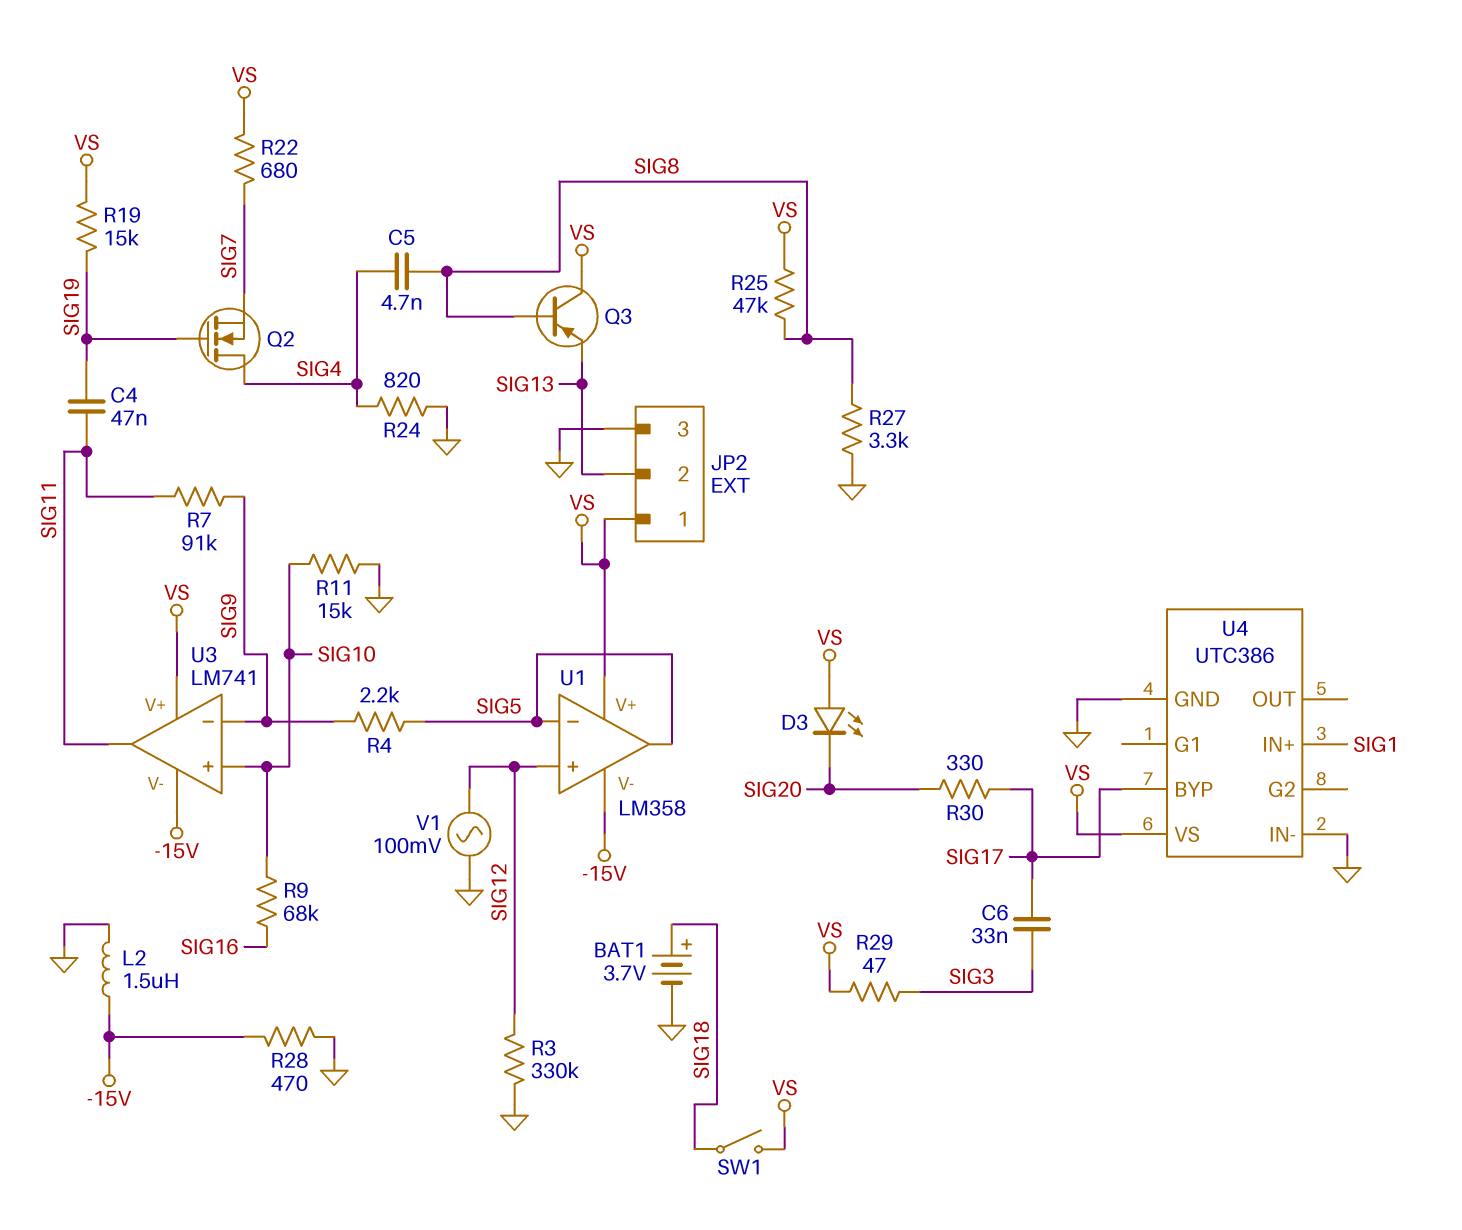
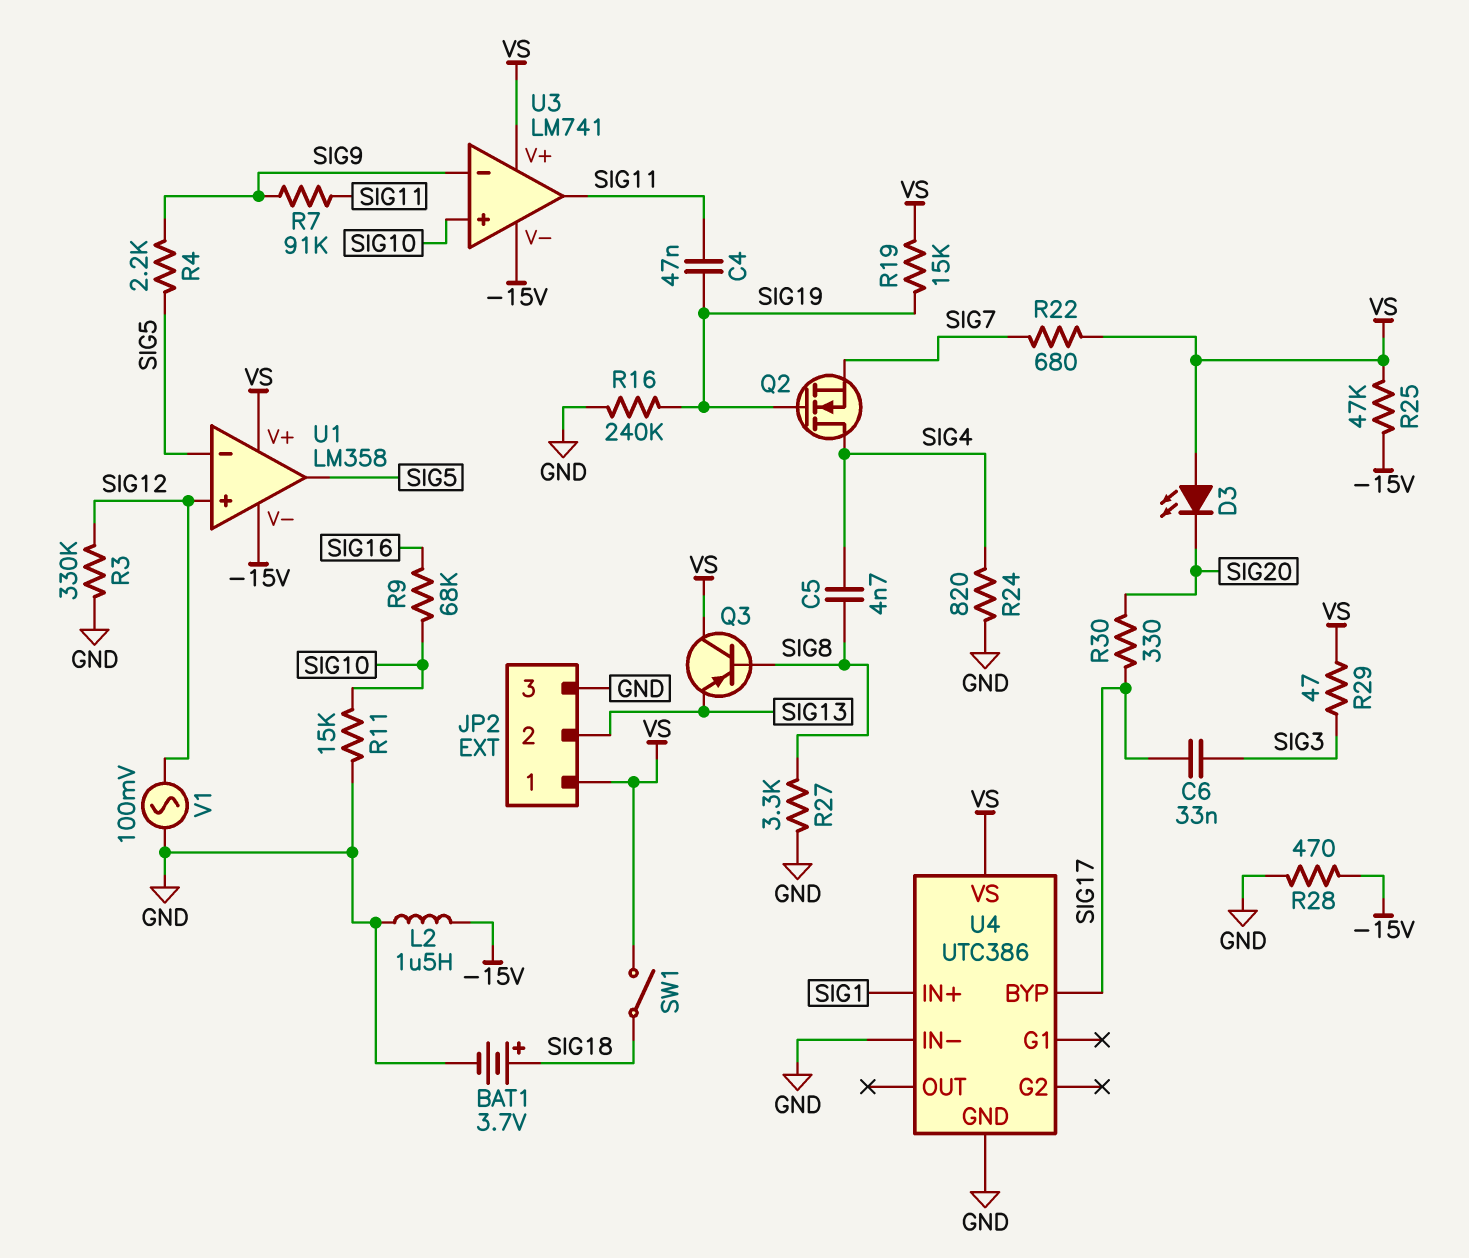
R16: none -> 240k (GND, SIG19)
R25: 47k (SIG8, VS) -> 47k (-15V, VS)

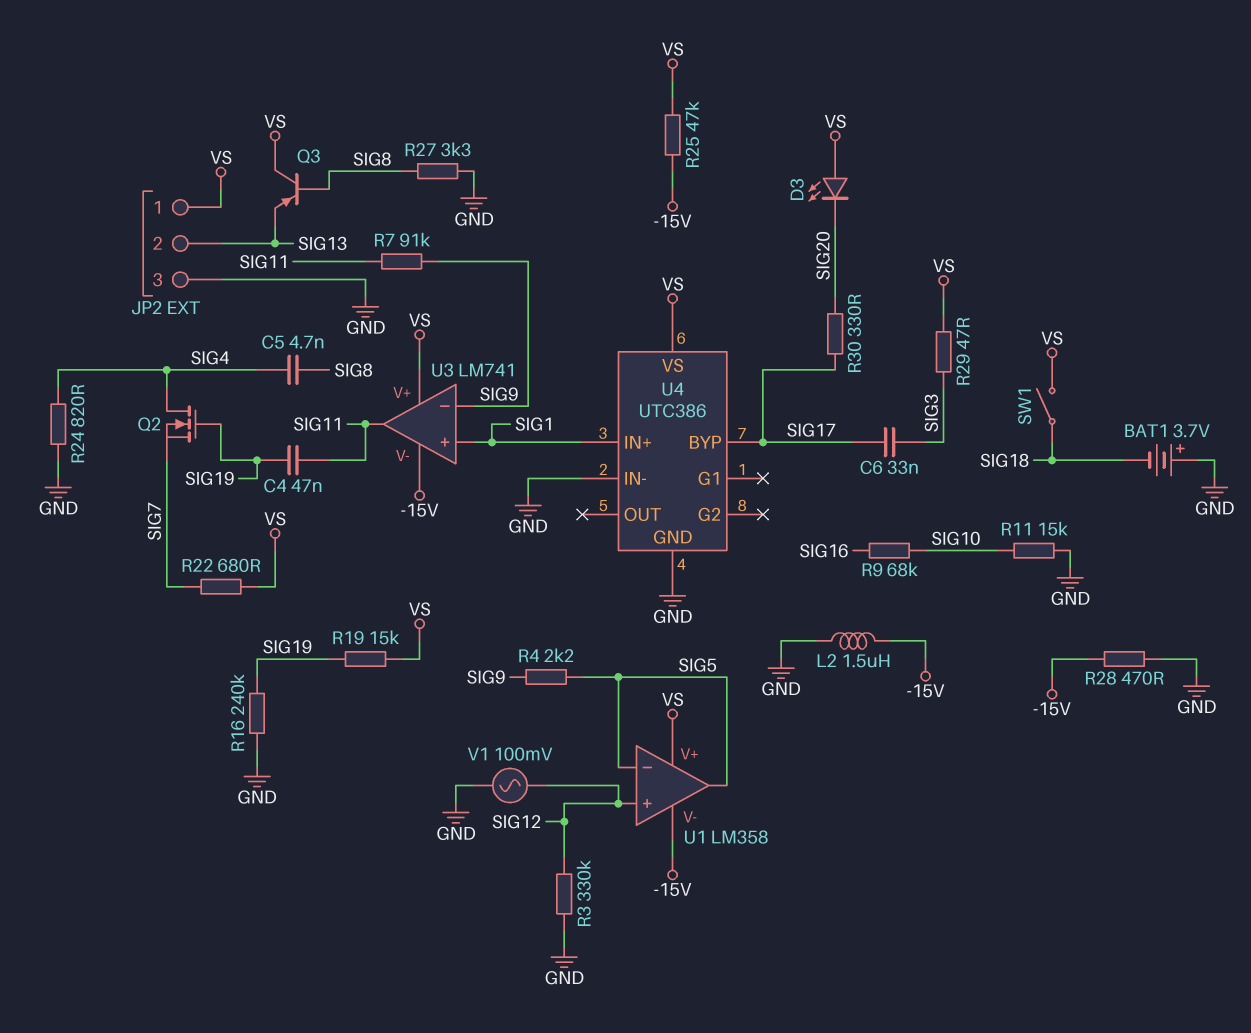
BAT1: 3.7V (plus SIG18, minus GND) -> 3.7V (plus GND, minus SIG18)
U3 pin in+: SIG10 -> SIG1

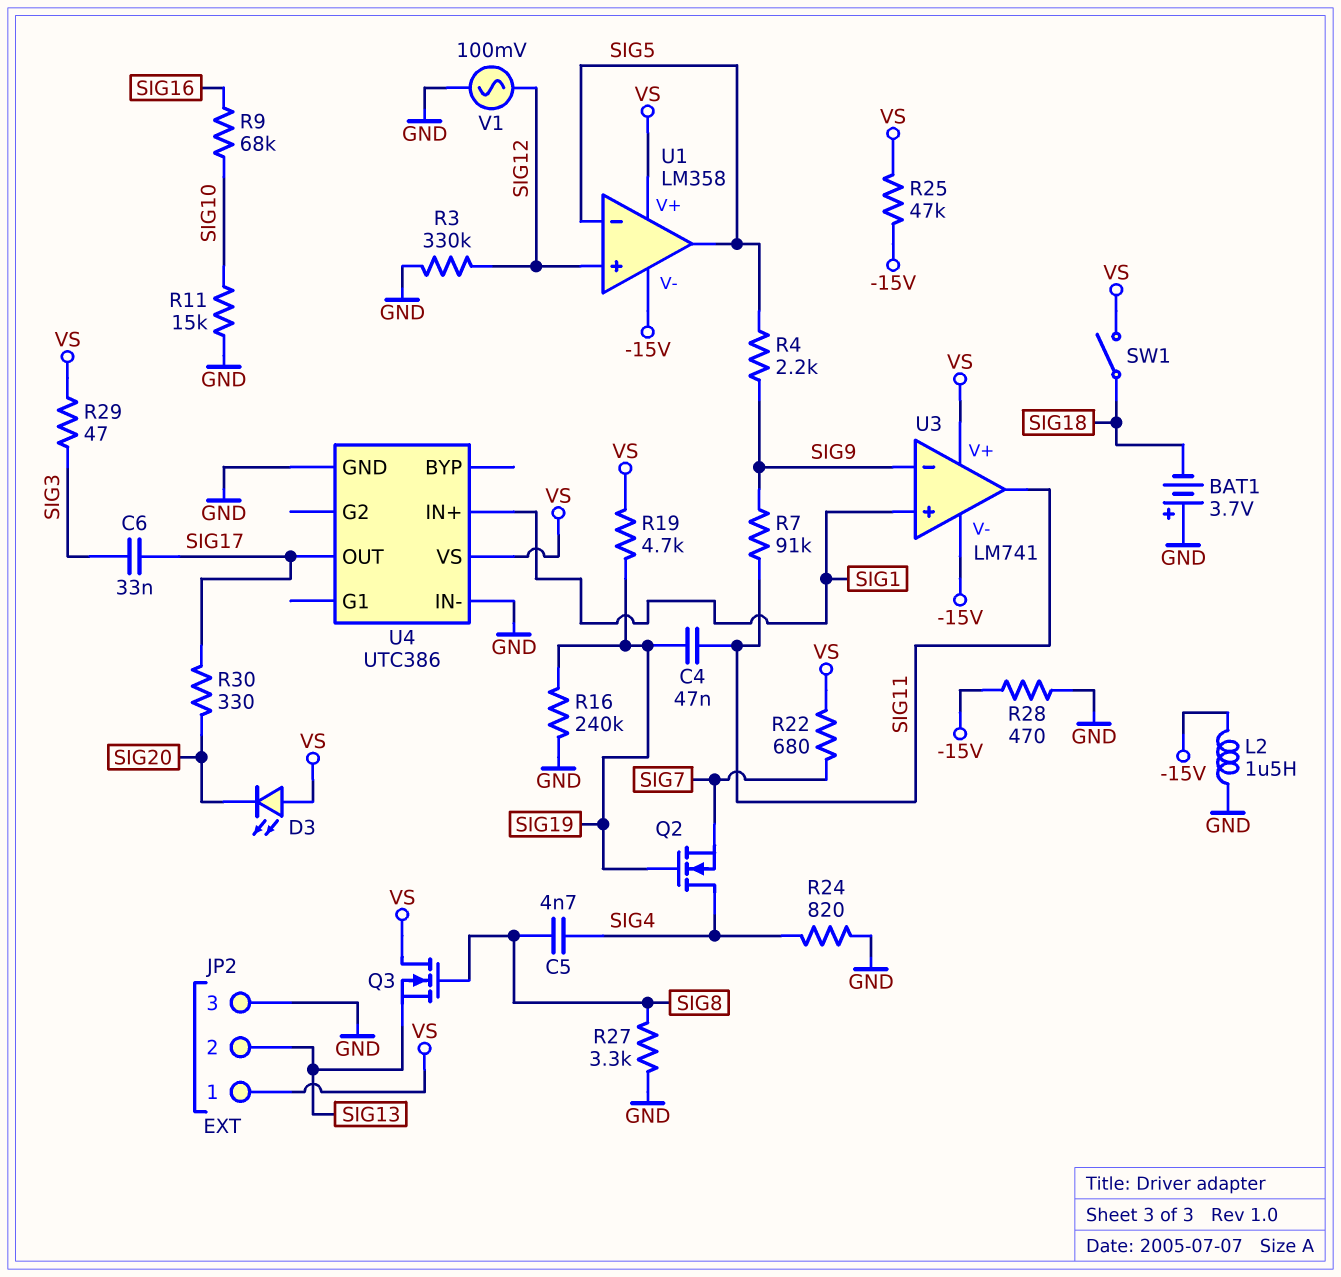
Q3: PNP (B SIG8, C VS, E SIG13) -> NMOS (G SIG8, D VS, S SIG13)
R19: 15k (SIG19, VS) -> 4.7k (SIG19, VS)
U4 pin BYP: SIG17 -> none
U4 pin OUT: none -> SIG17

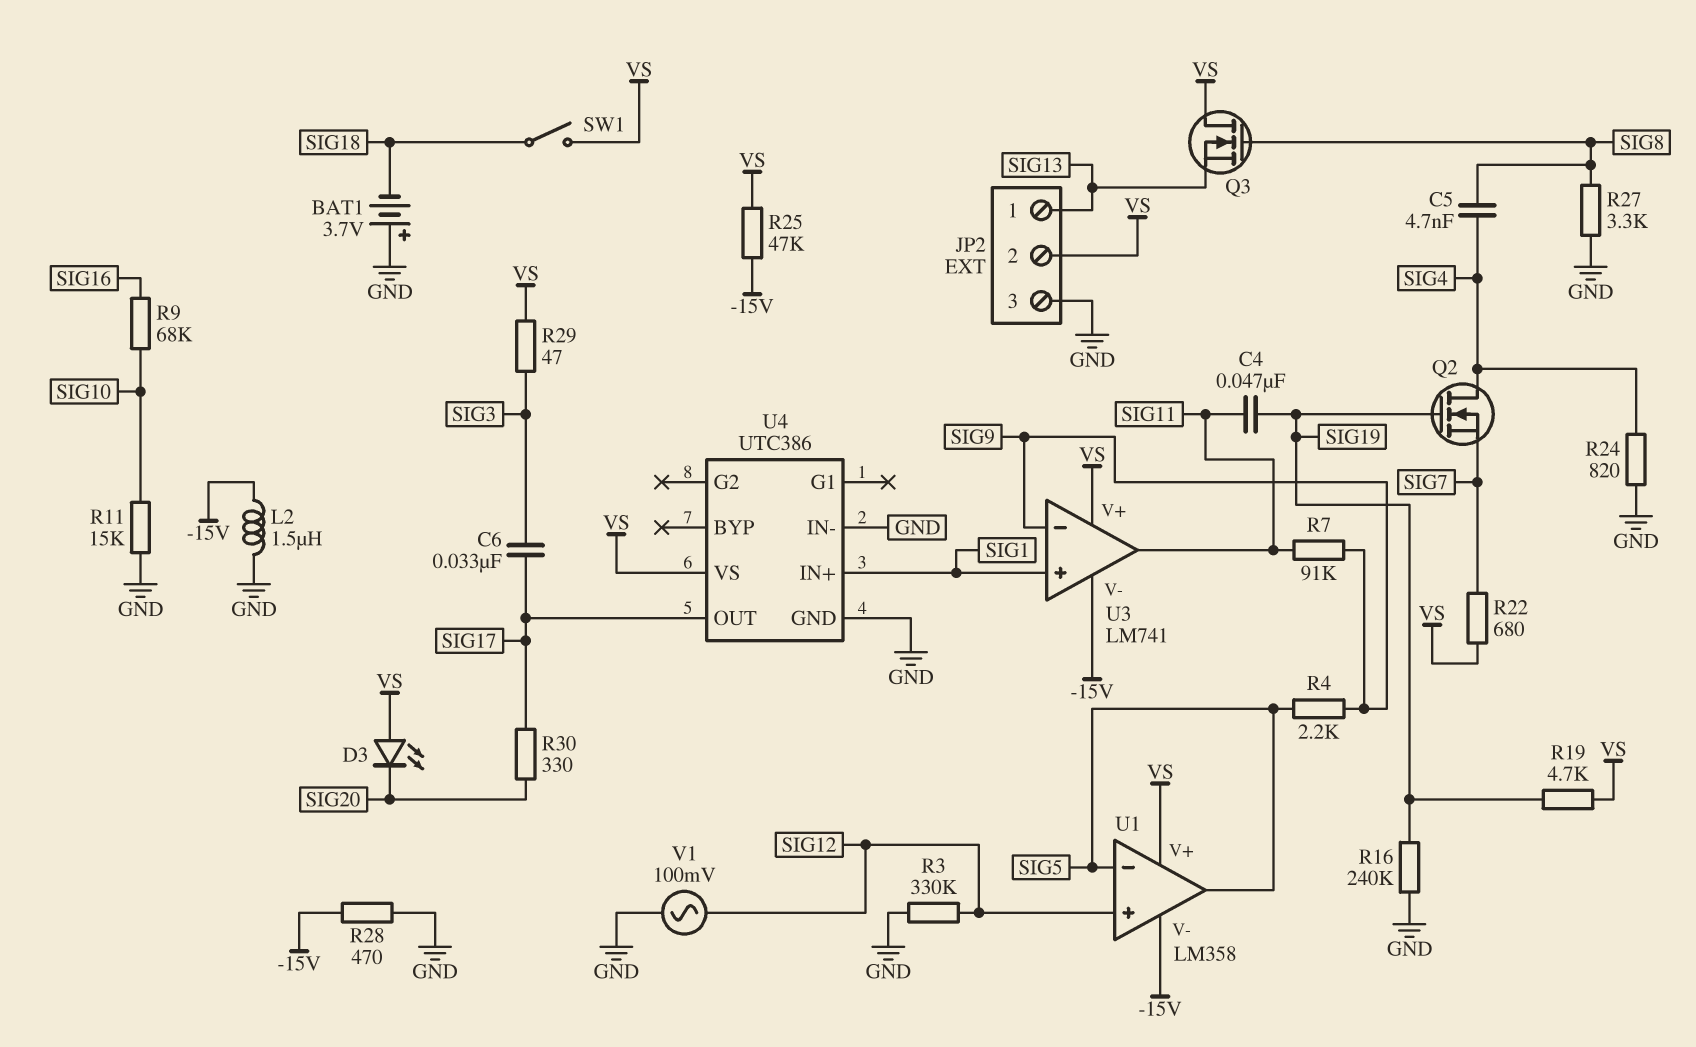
JP2 pin 1: VS -> SIG13
JP2 pin 2: SIG13 -> VS

